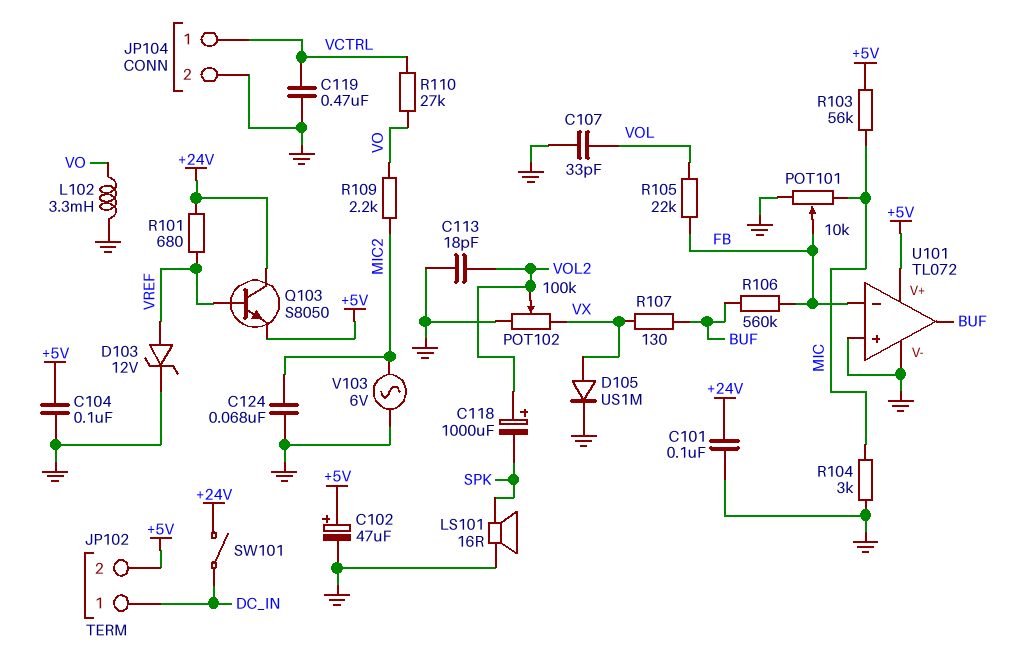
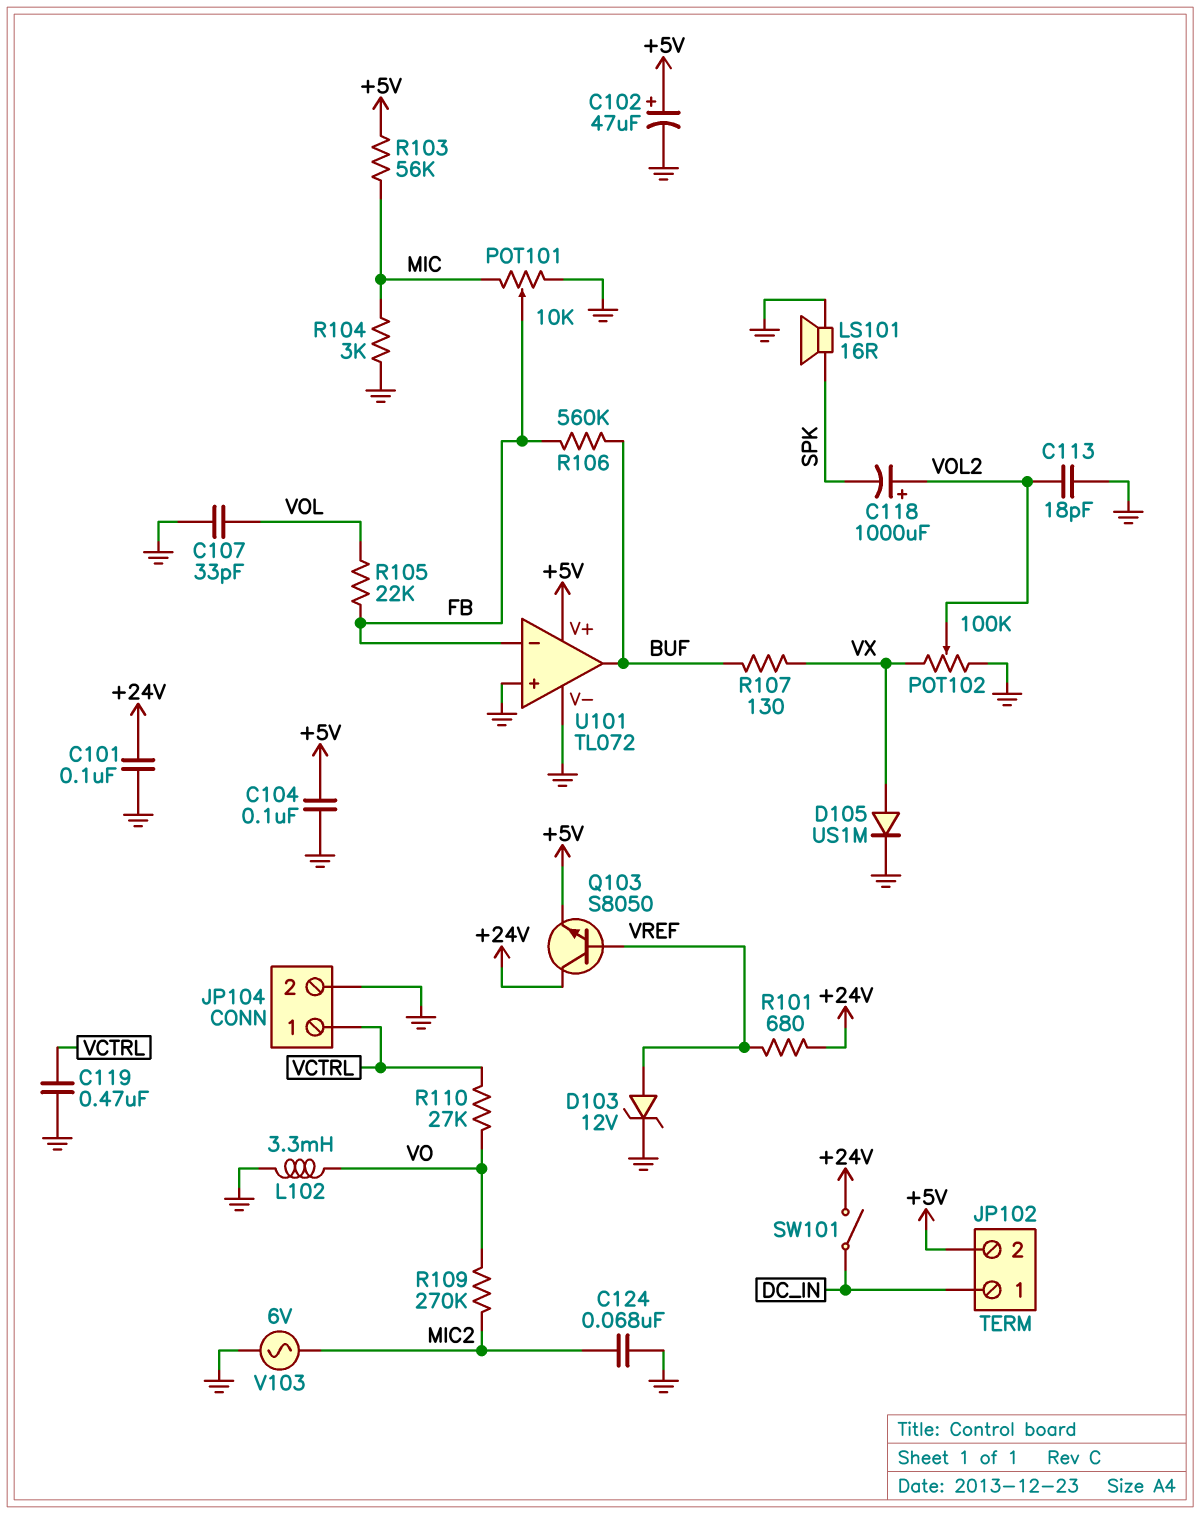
R109: 2.2k (MIC2, VO) -> 270k (MIC2, VO)

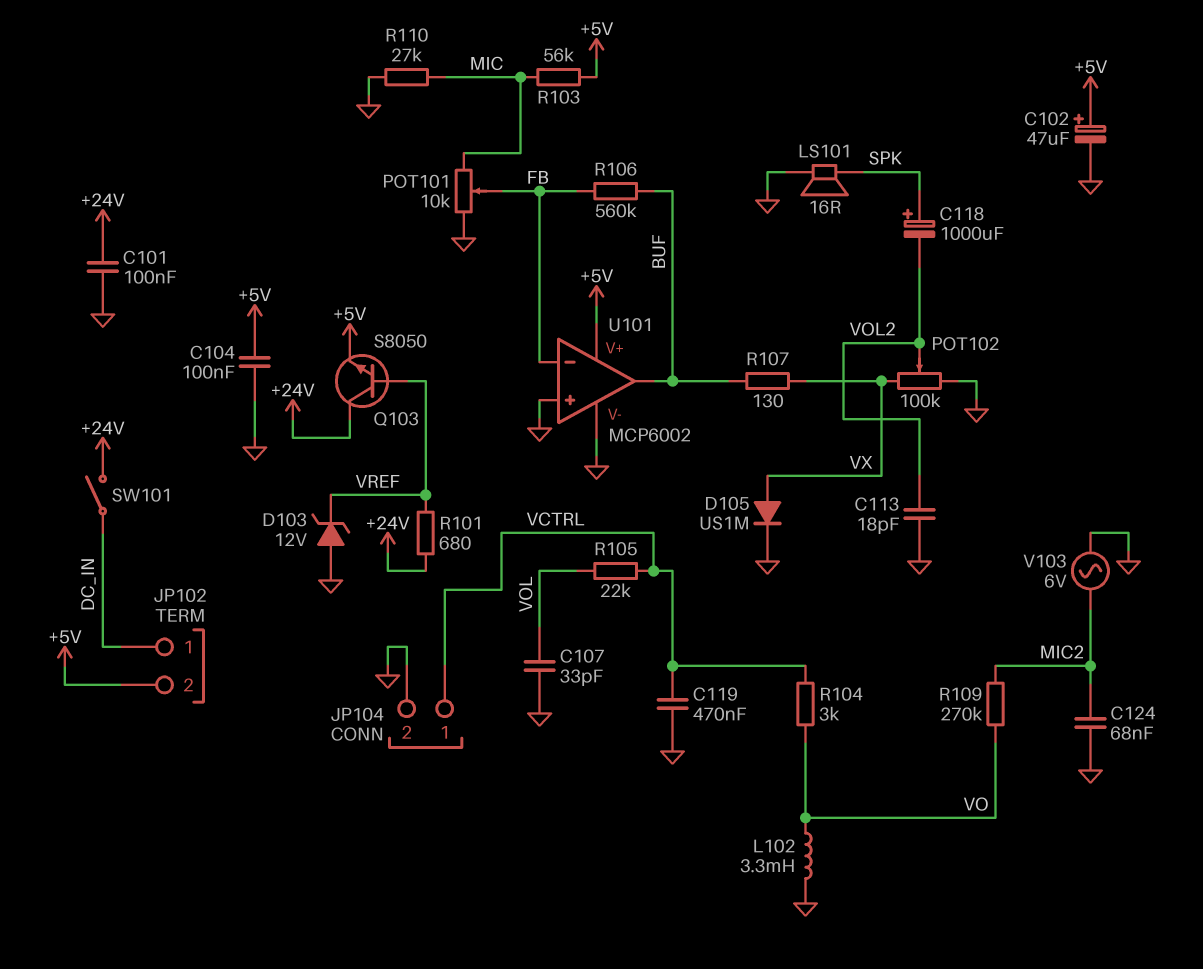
C118: 1000uF (plus VOL2, minus SPK) -> 1000uF (plus SPK, minus VOL2)
D103: zener 12V (A VREF, K GND) -> zener 12V (A GND, K VREF)
R104: 3k (GND, MIC) -> 3k (VCTRL, VO)
R105: 22k (FB, VOL) -> 22k (VCTRL, VOL)
R110: 27k (VCTRL, VO) -> 27k (GND, MIC)
U101: TL072 -> MCP6002

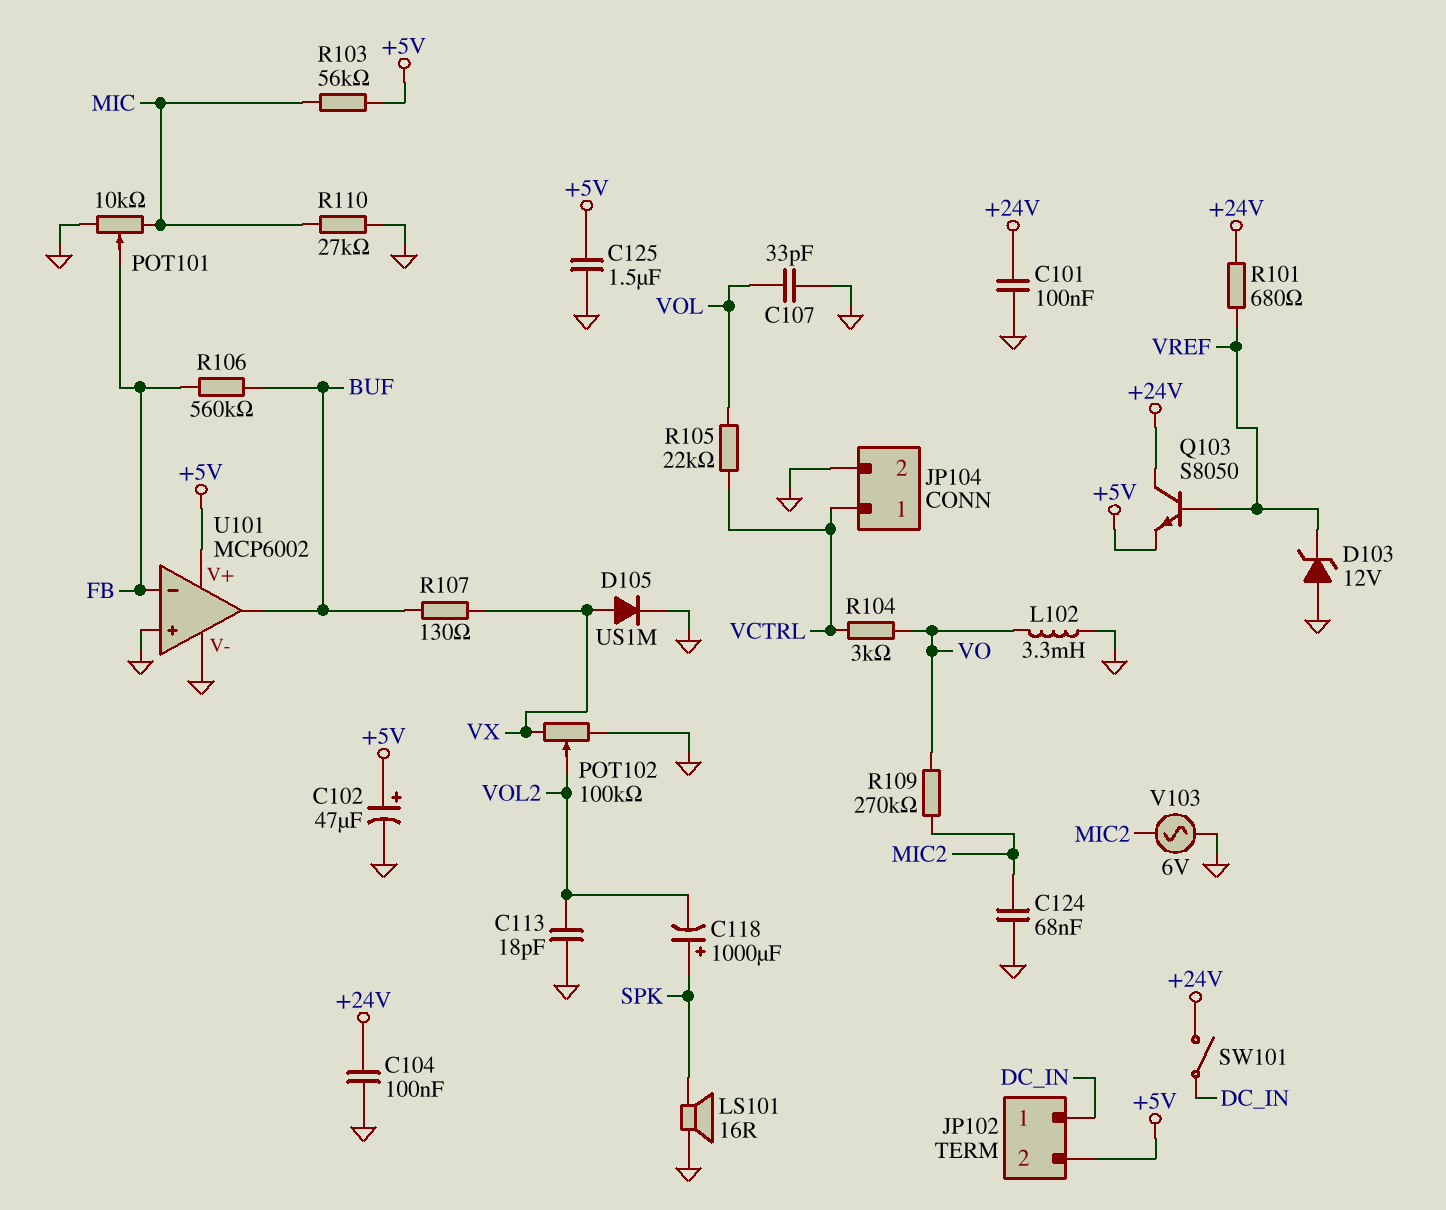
C104: 100nF (+5V, GND) -> 100nF (+24V, GND)
C119: 470nF (GND, VCTRL) -> none
C125: none -> 1.5uF (+5V, GND)

